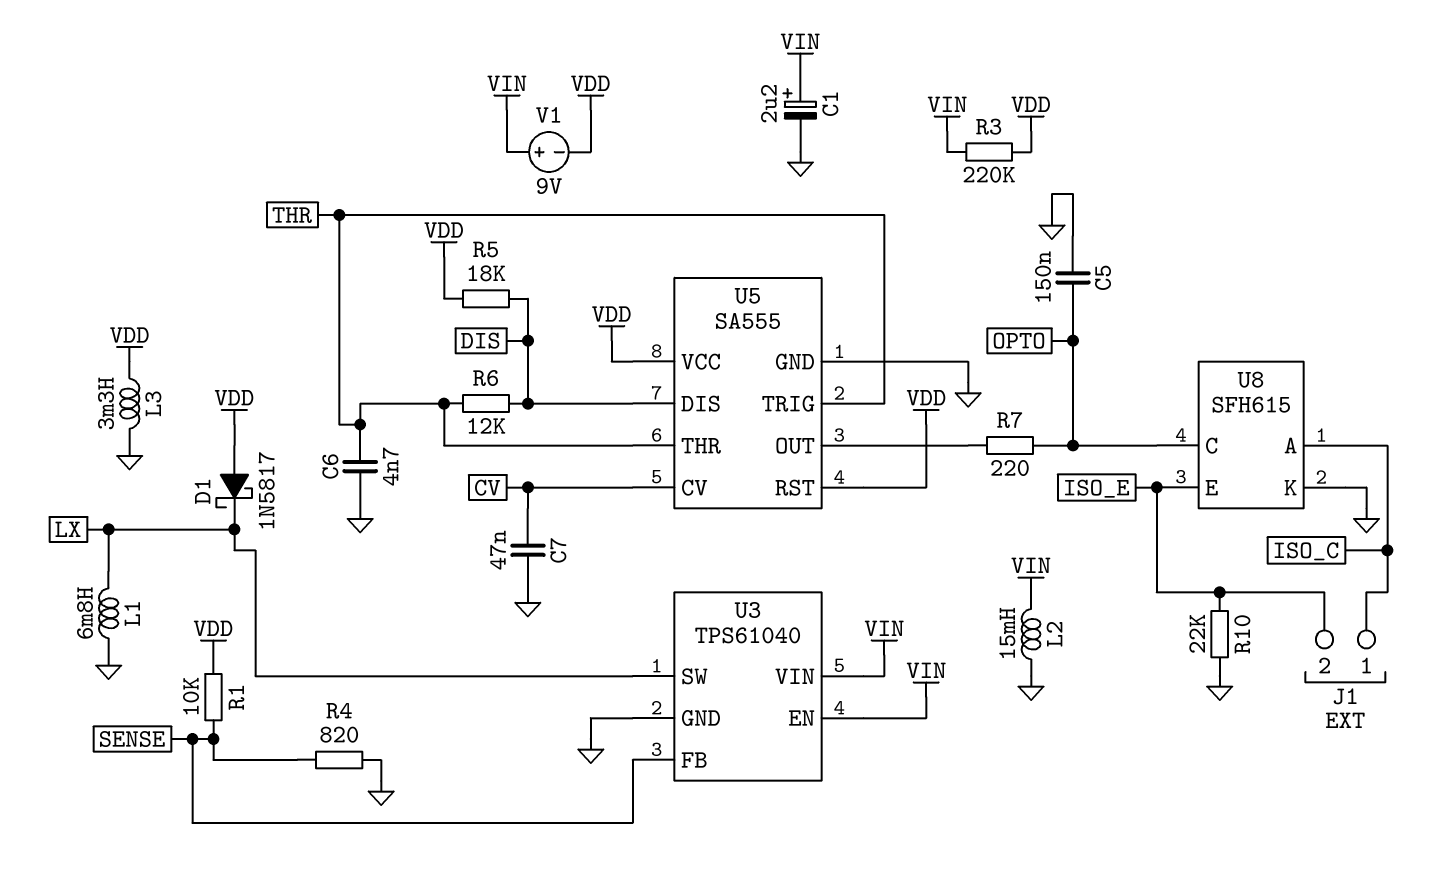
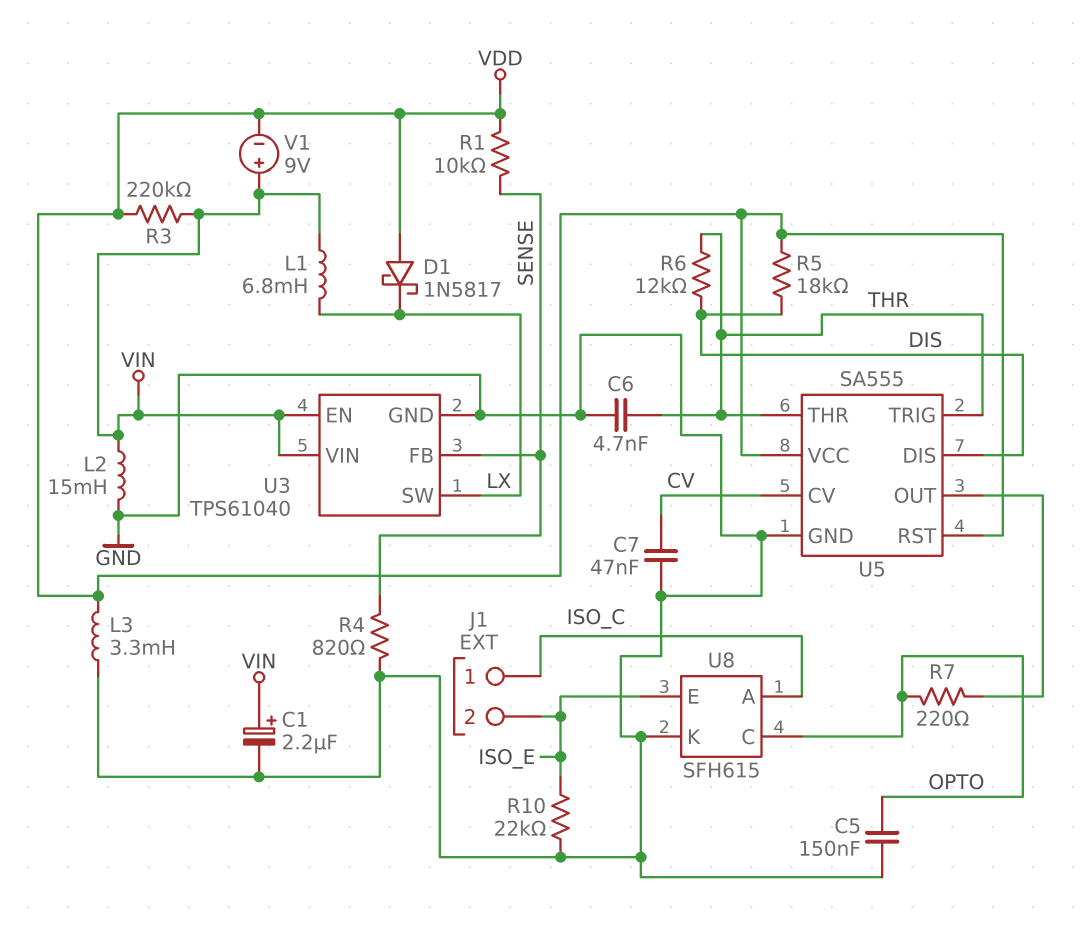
L1: 6.8mH (GND, LX) -> 6.8mH (LX, VIN)

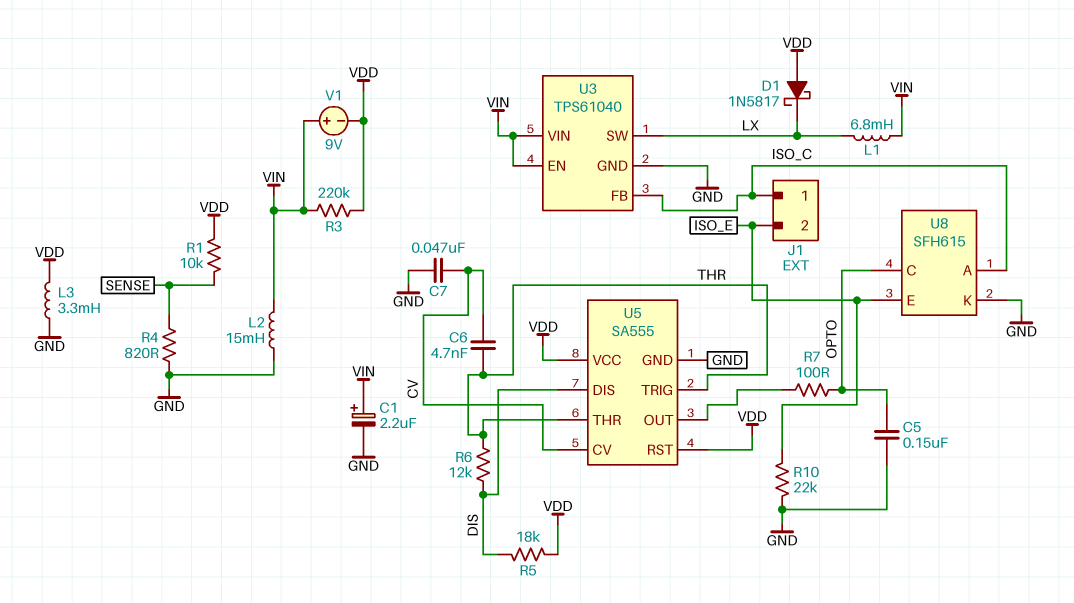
C6: 4.7nF (GND, THR) -> 4.7nF (CV, THR)
R7: 220 (OPTO, U5/OUT) -> 100 (OPTO, U5/OUT)
U3 pin FB: SENSE -> ISO_C

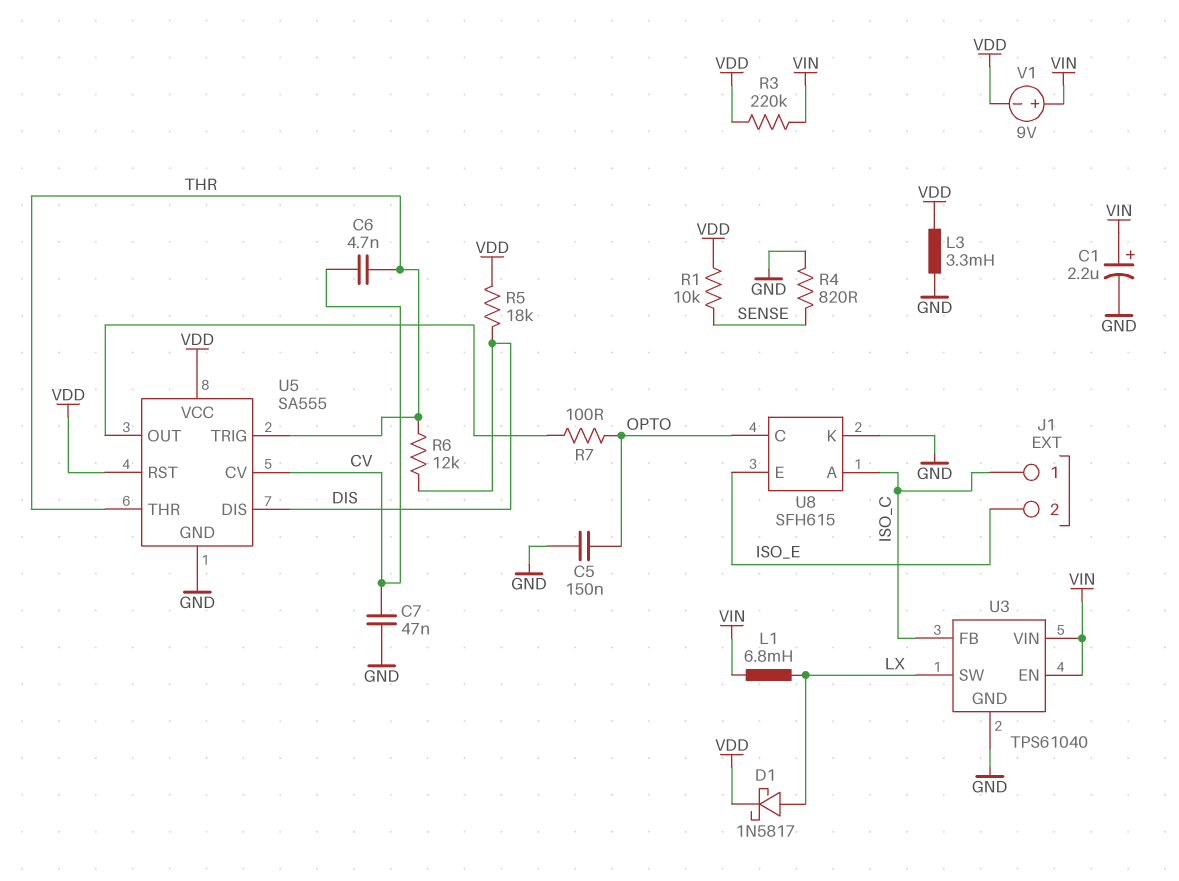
D1: schottky 1N5817 (A VDD, K LX) -> schottky 1N5817 (A LX, K VDD)
L2: 15mH (GND, VIN) -> none
R10: 22k (GND, ISO_E) -> none

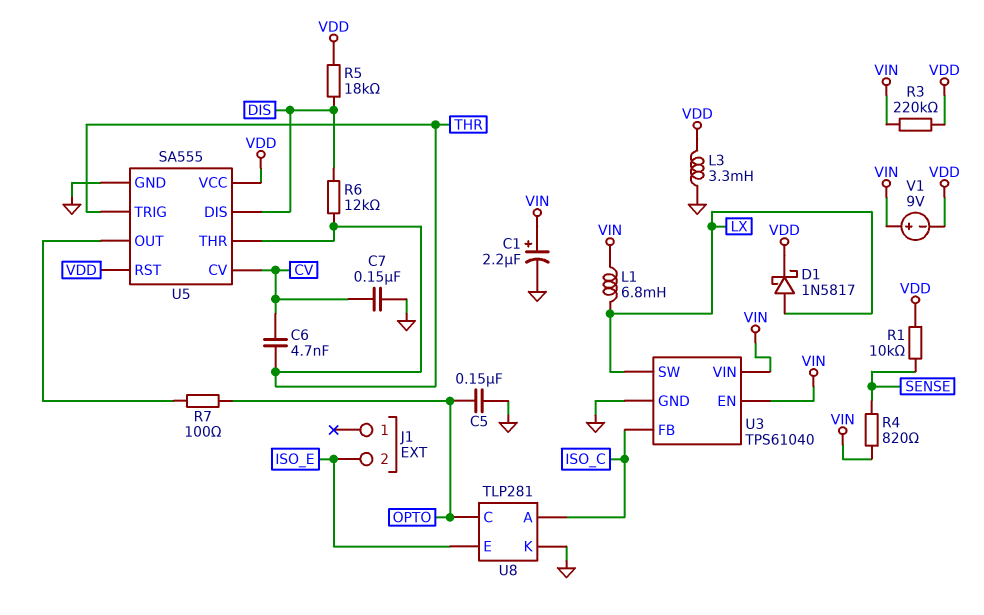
C7: 47nF (CV, GND) -> 150nF (CV, GND)
J1 pin 1: ISO_C -> none
R4: 820 (GND, SENSE) -> 820 (SENSE, VIN)
U8: SFH615 -> TLP281

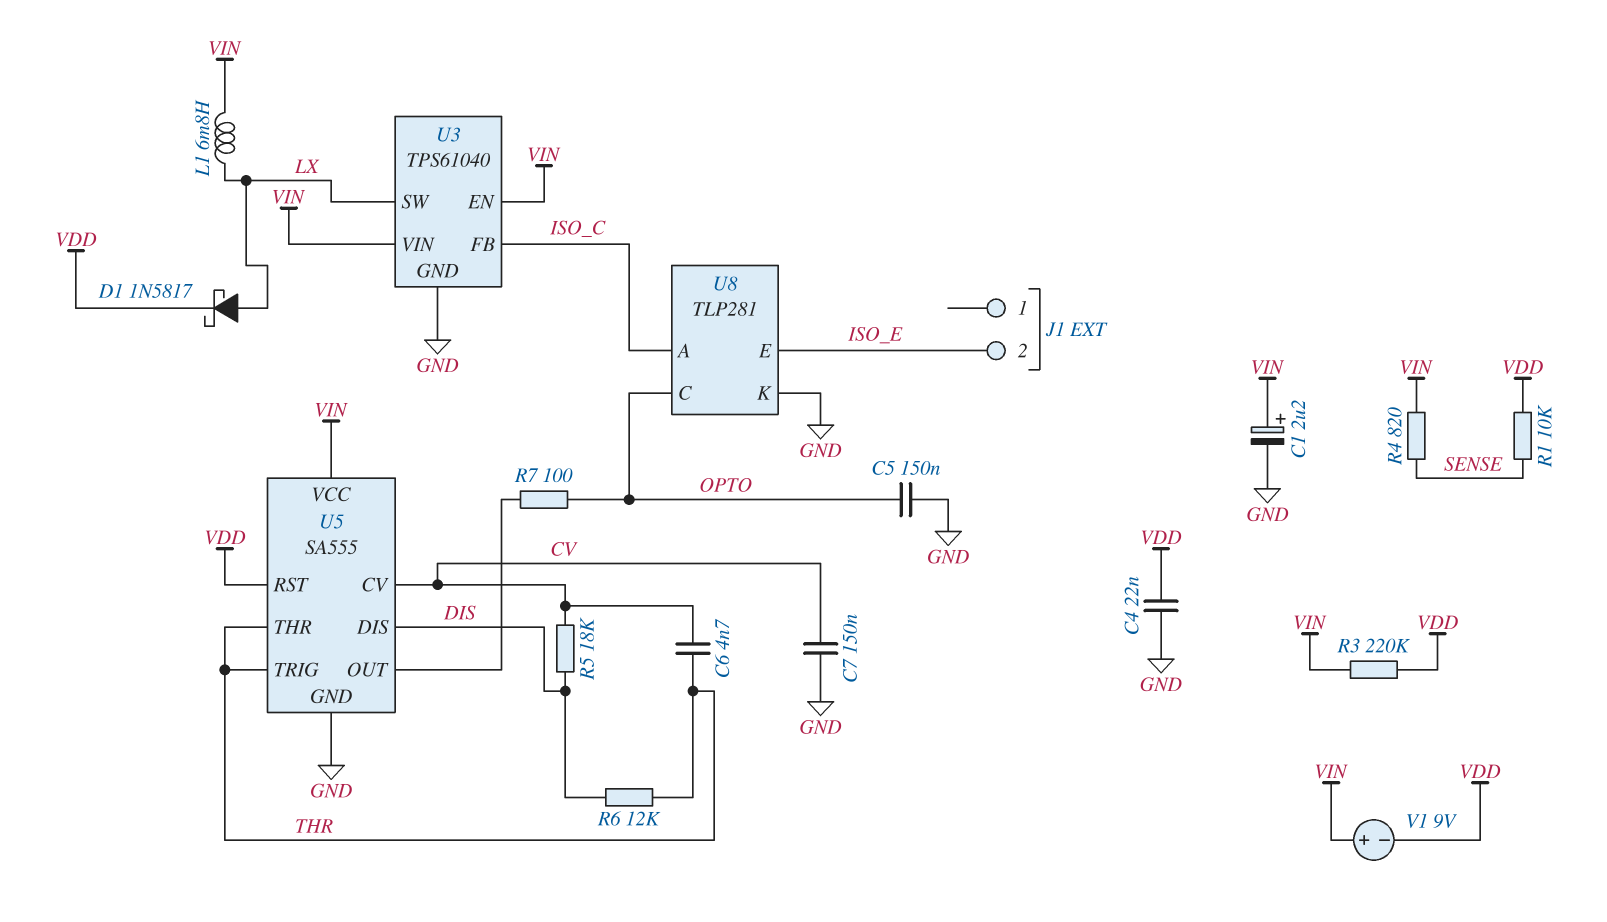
C4: none -> 22nF (GND, VDD)
L3: 3.3mH (GND, VDD) -> none
R5: 18k (DIS, VDD) -> 18k (CV, DIS)
U5 pin VCC: VDD -> VIN

